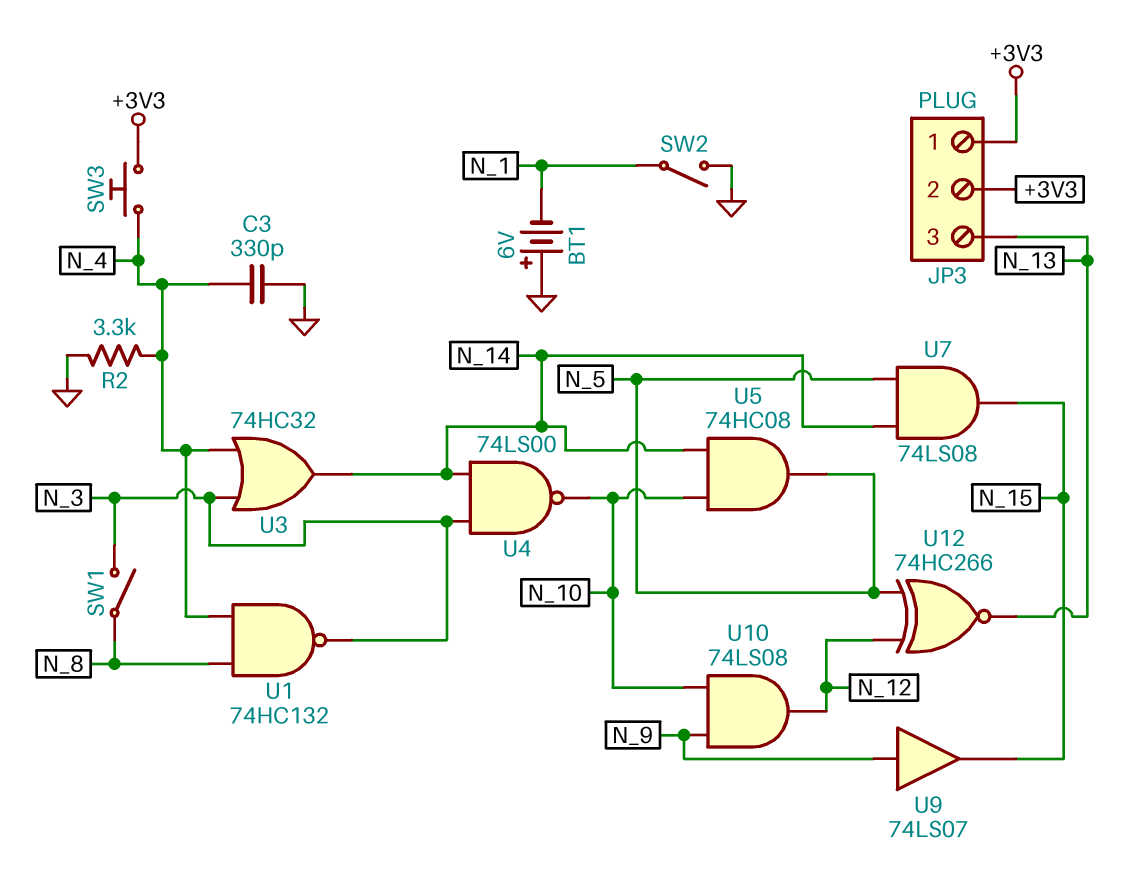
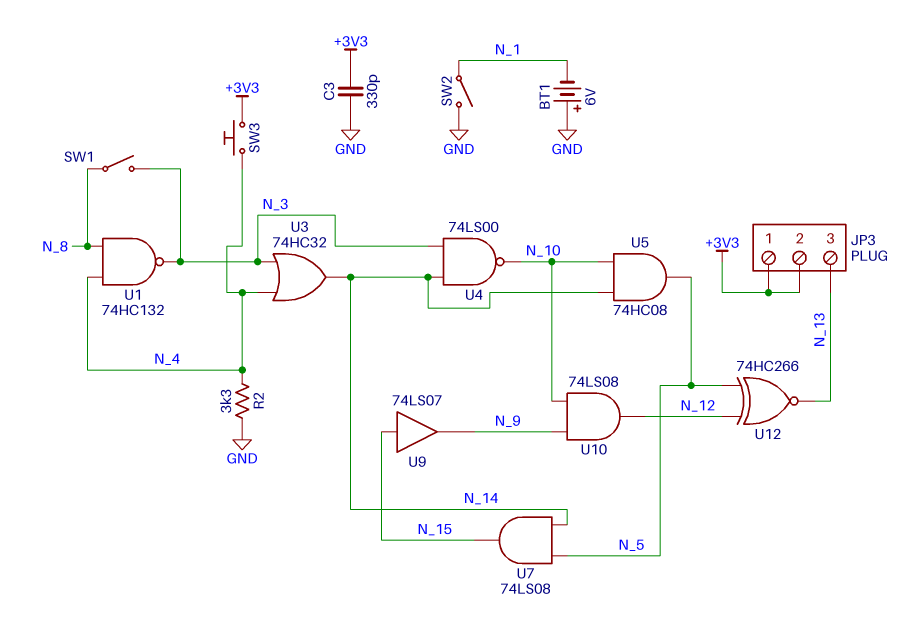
C3: 330pF (GND, N_4) -> 330pF (+3V3, GND)
U9: buffer 74LS07 (in N_9, out N_15) -> buffer 74LS07 (in N_15, out N_9)

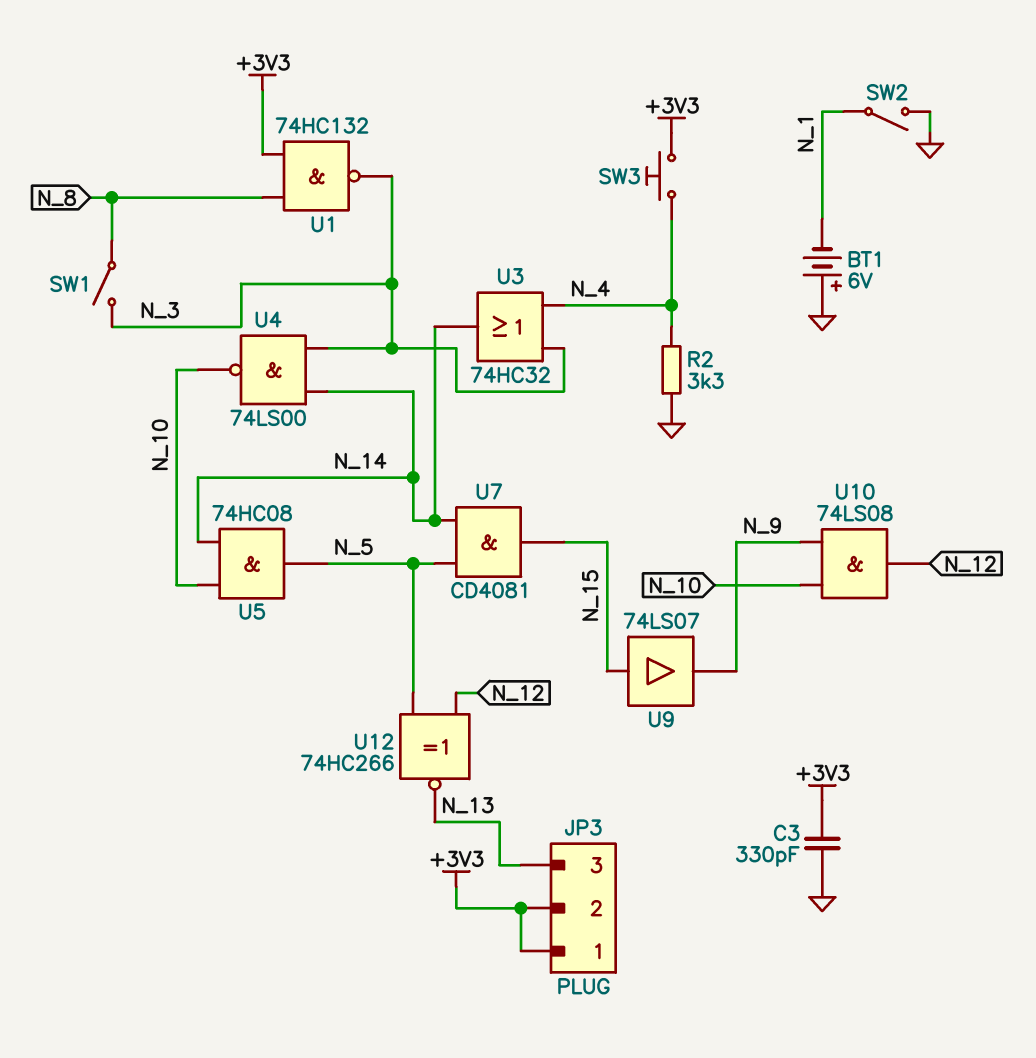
U1: NAND 74HC132 (in N_4, in N_8, out N_3) -> NAND 74HC132 (in +3V3, in N_8, out N_3)
U7: AND 74LS08 (in N_5, in N_14, out N_15) -> AND CD4081 (in N_5, in N_14, out N_15)

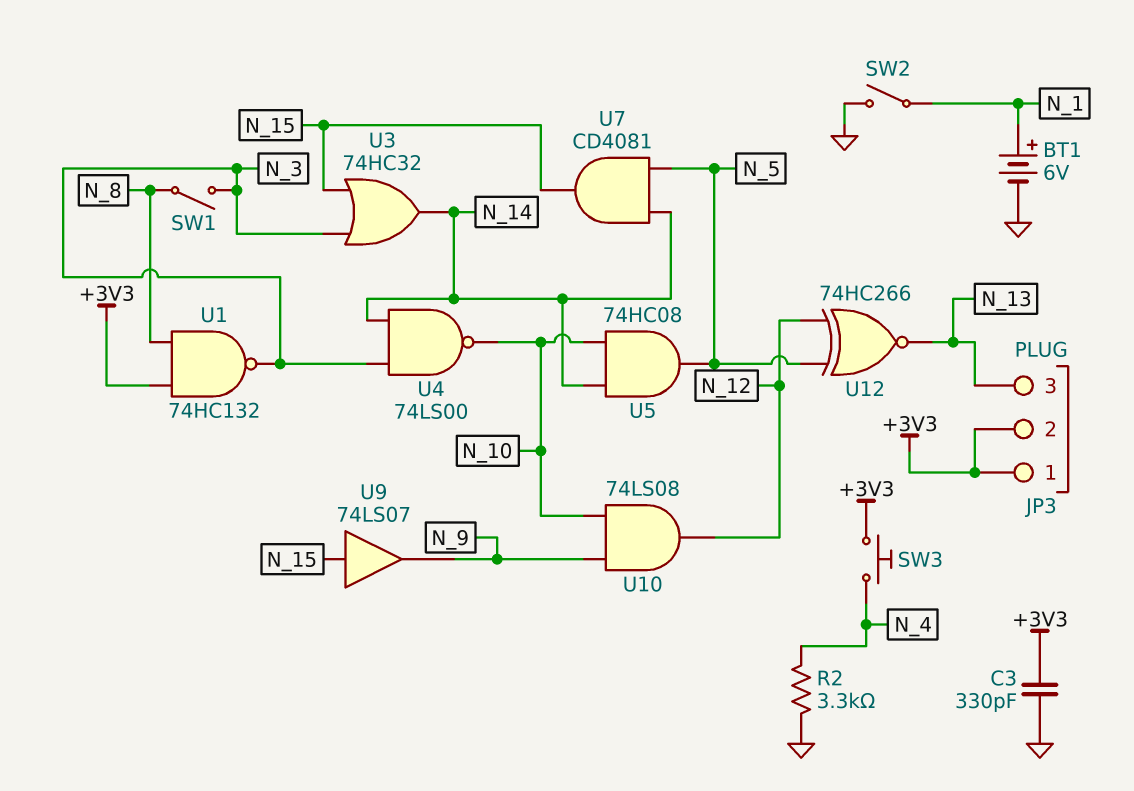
BT1: 6V (plus GND, minus N_1) -> 6V (plus N_1, minus GND)
U3: OR 74HC32 (in N_3, in N_4, out N_14) -> OR 74HC32 (in N_3, in N_15, out N_14)

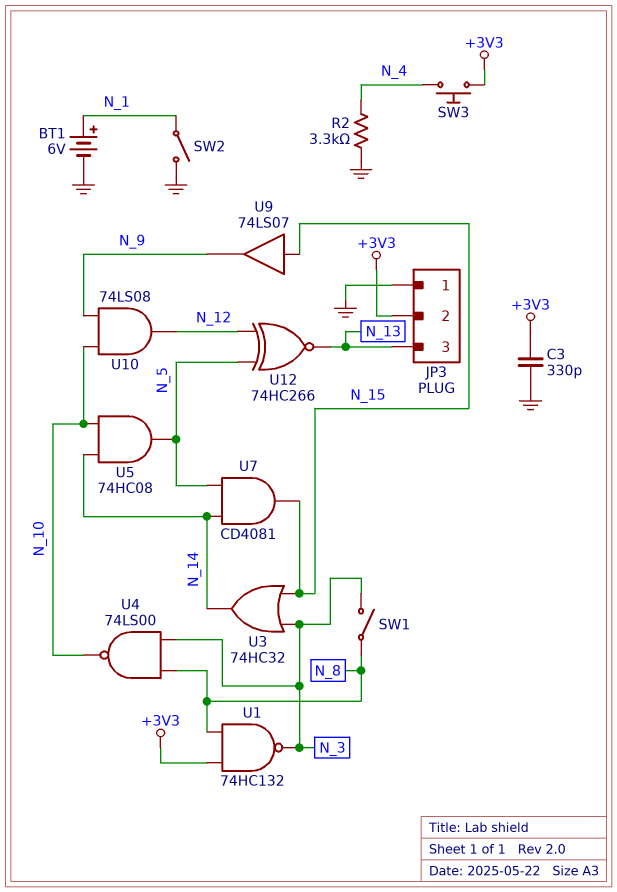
JP3 pin 1: +3V3 -> GND
U4: NAND 74LS00 (in N_3, in N_14, out N_10) -> NAND 74LS00 (in N_3, in N_8, out N_10)

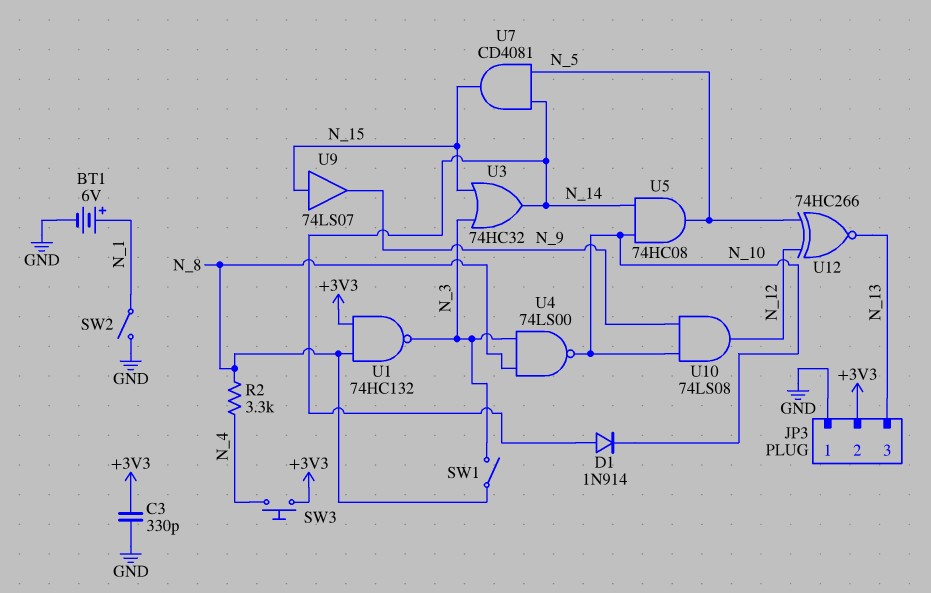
D1: none -> diode 1N914 (A N_14, K N_10)
R2: 3.3k (GND, N_4) -> 3.3k (N_4, N_8)

